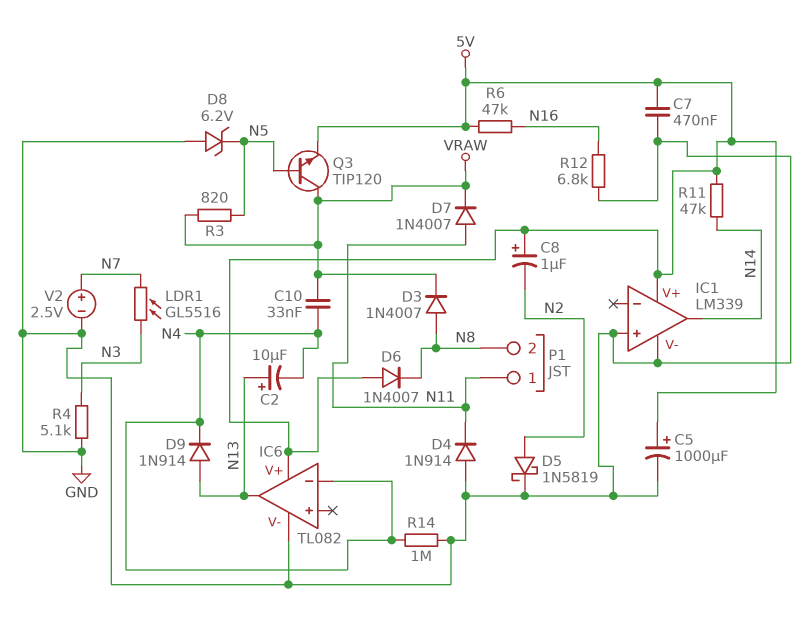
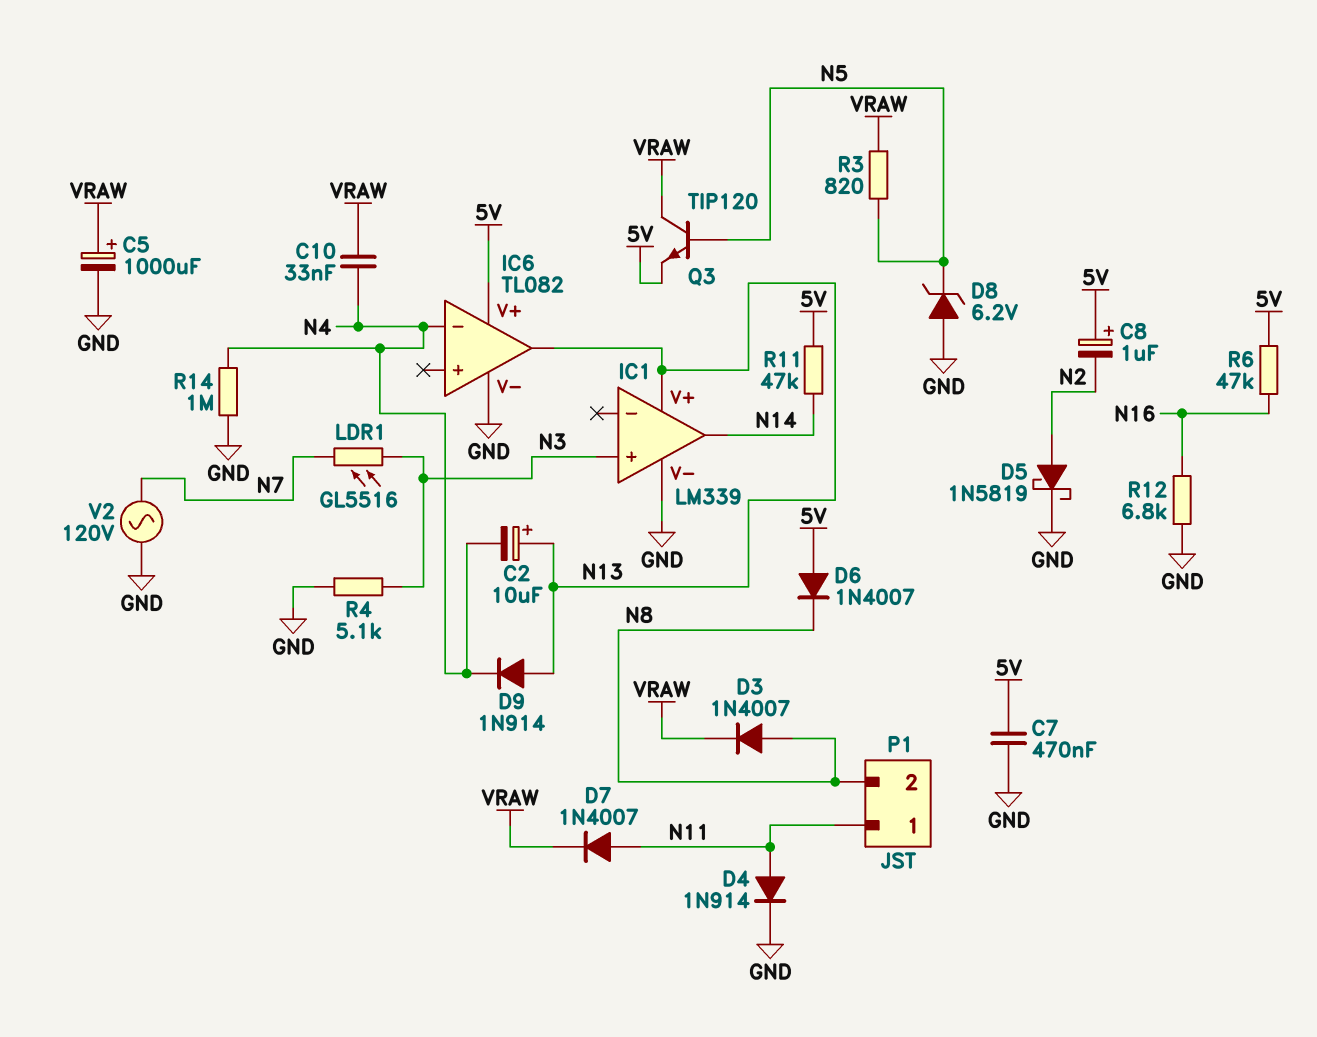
C5: 1000uF (plus 5V, minus GND) -> 1000uF (plus VRAW, minus GND)
D4: diode 1N914 (A GND, K N11) -> diode 1N914 (A N11, K GND)
IC1 pin V+: 5V -> N13
IC1 pin in+: GND -> N3
V2: 2.5V (plus N7, minus GND) -> AC 120V (GND, N7)

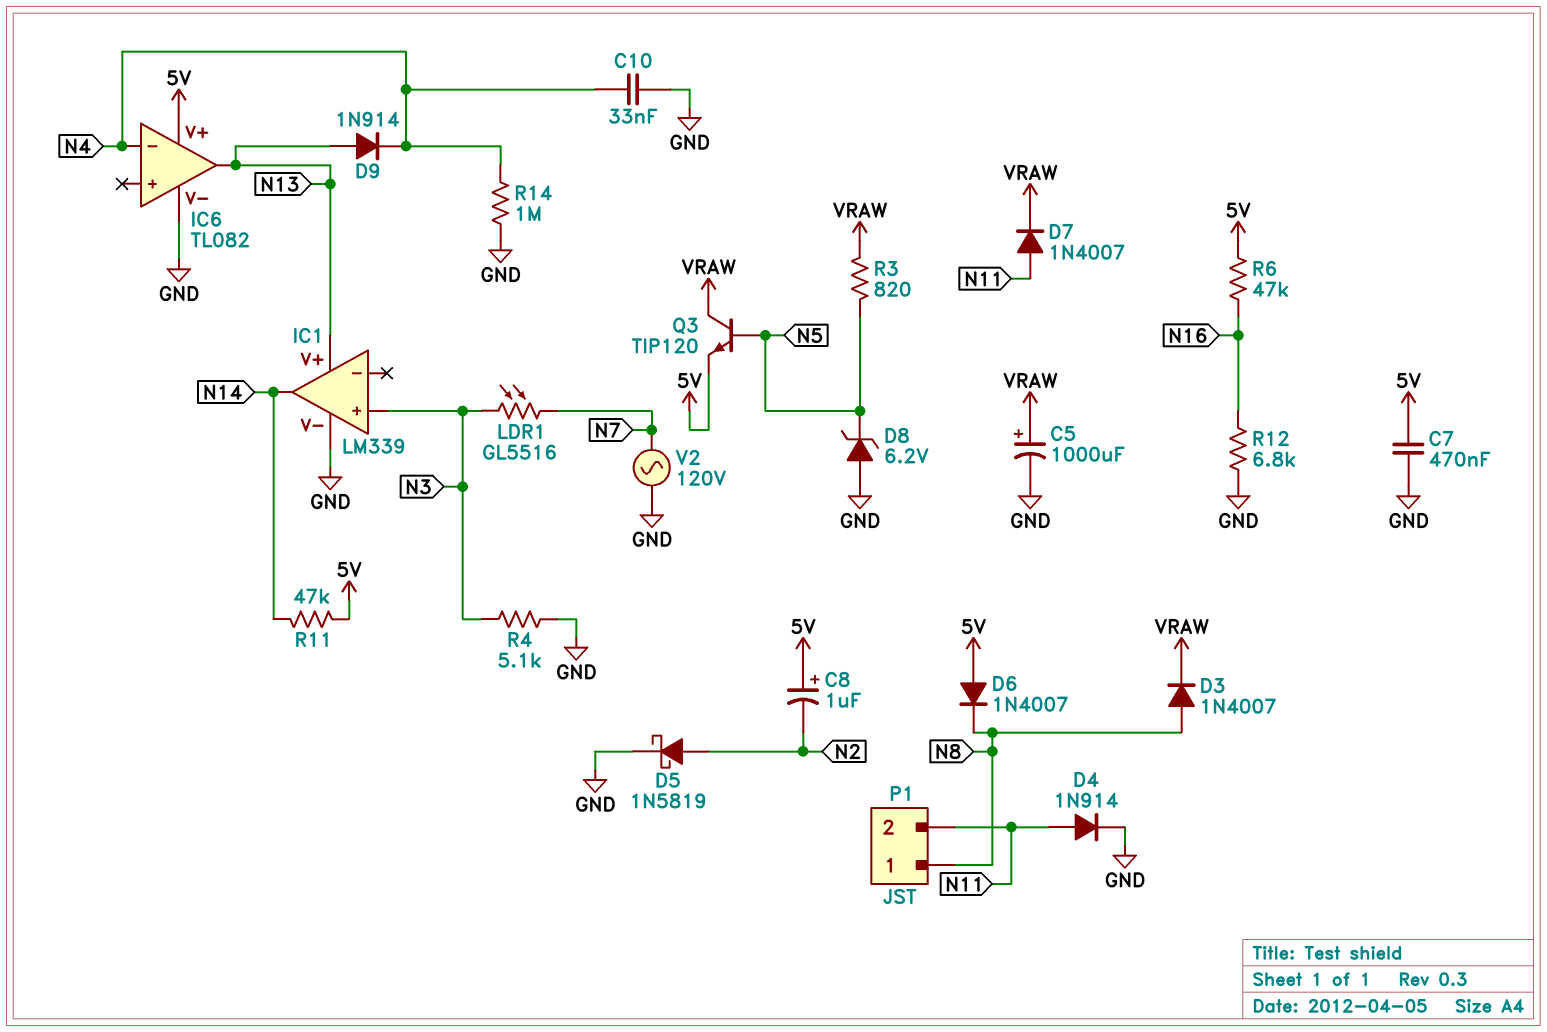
C2: 10uF (plus N13, minus N4) -> none
C10: 33nF (N4, VRAW) -> 33nF (GND, N4)
P1 pin 1: N11 -> N8
P1 pin 2: N8 -> N11

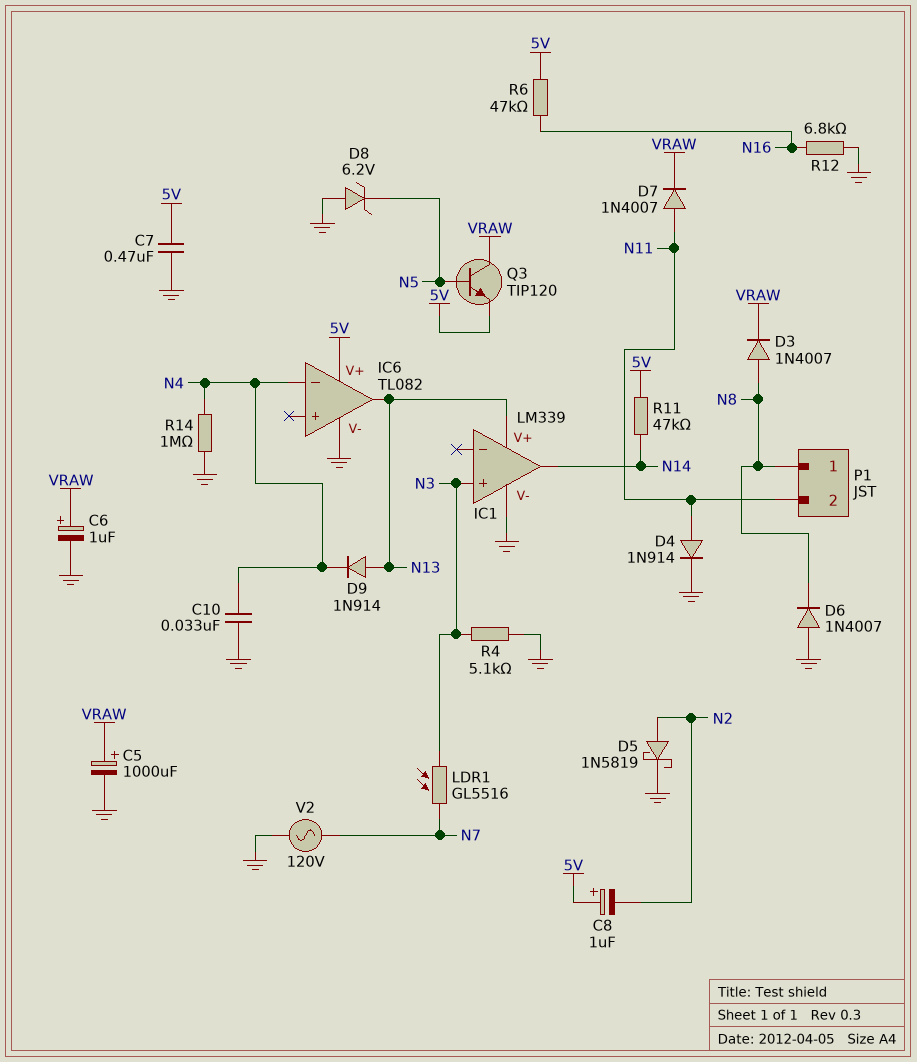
C6: none -> 1uF (plus VRAW, minus GND)
D6: diode 1N4007 (A 5V, K N8) -> diode 1N4007 (A GND, K N8)
R3: 820 (N5, VRAW) -> none

